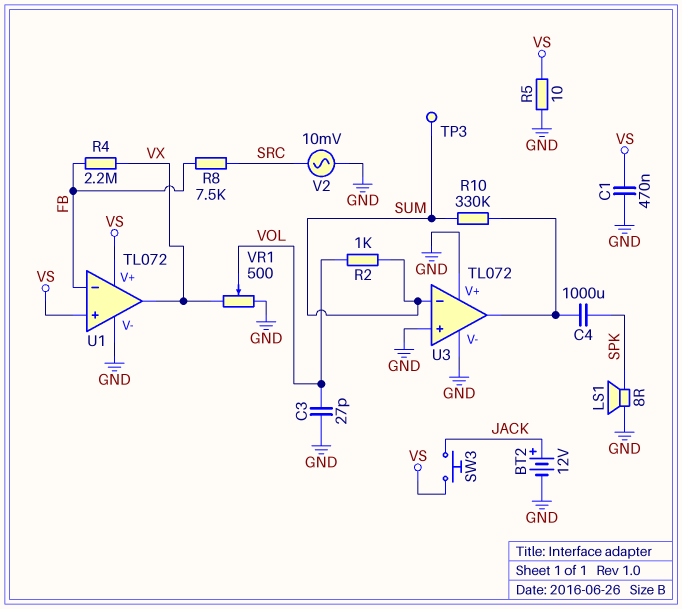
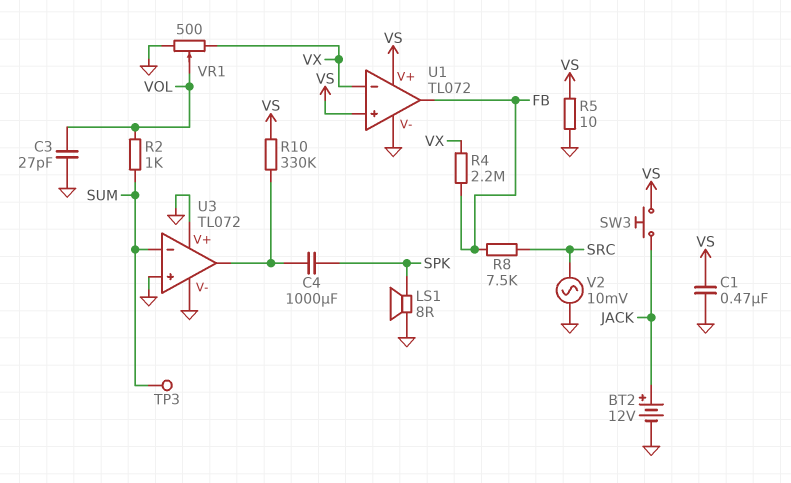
R10: 330k (SUM, U3/out) -> 330k (U3/out, VS)
U1 pin in-: FB -> VX
U1 pin out: VX -> FB

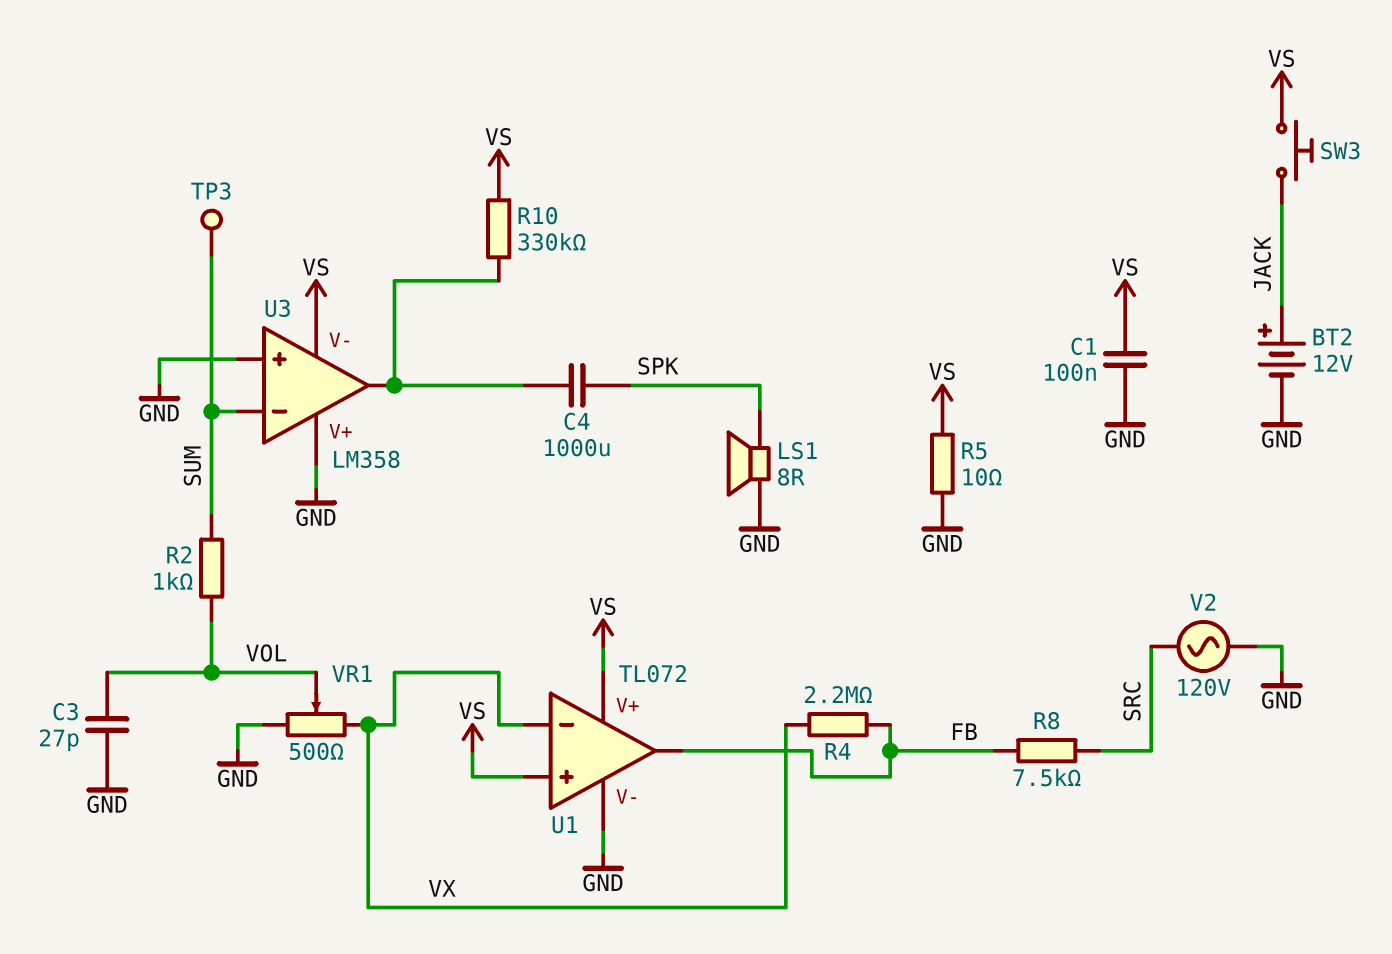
C1: 470nF (GND, VS) -> 100nF (GND, VS)
U3: TL072 -> LM358
U3 pin V-: GND -> VS
V2: AC 10mV (GND, SRC) -> AC 120V (GND, SRC)

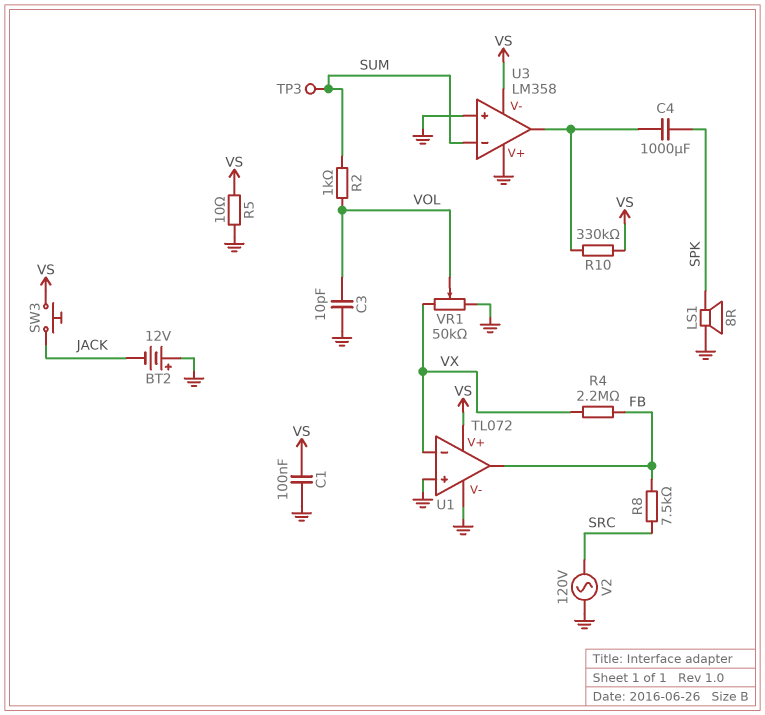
BT2: 12V (plus JACK, minus GND) -> 12V (plus GND, minus JACK)
C3: 27pF (GND, VOL) -> 10pF (GND, VOL)
U1 pin in+: VS -> GND
VR1: 500 (GND, VX, wiper VOL) -> 50k (GND, VX, wiper VOL)

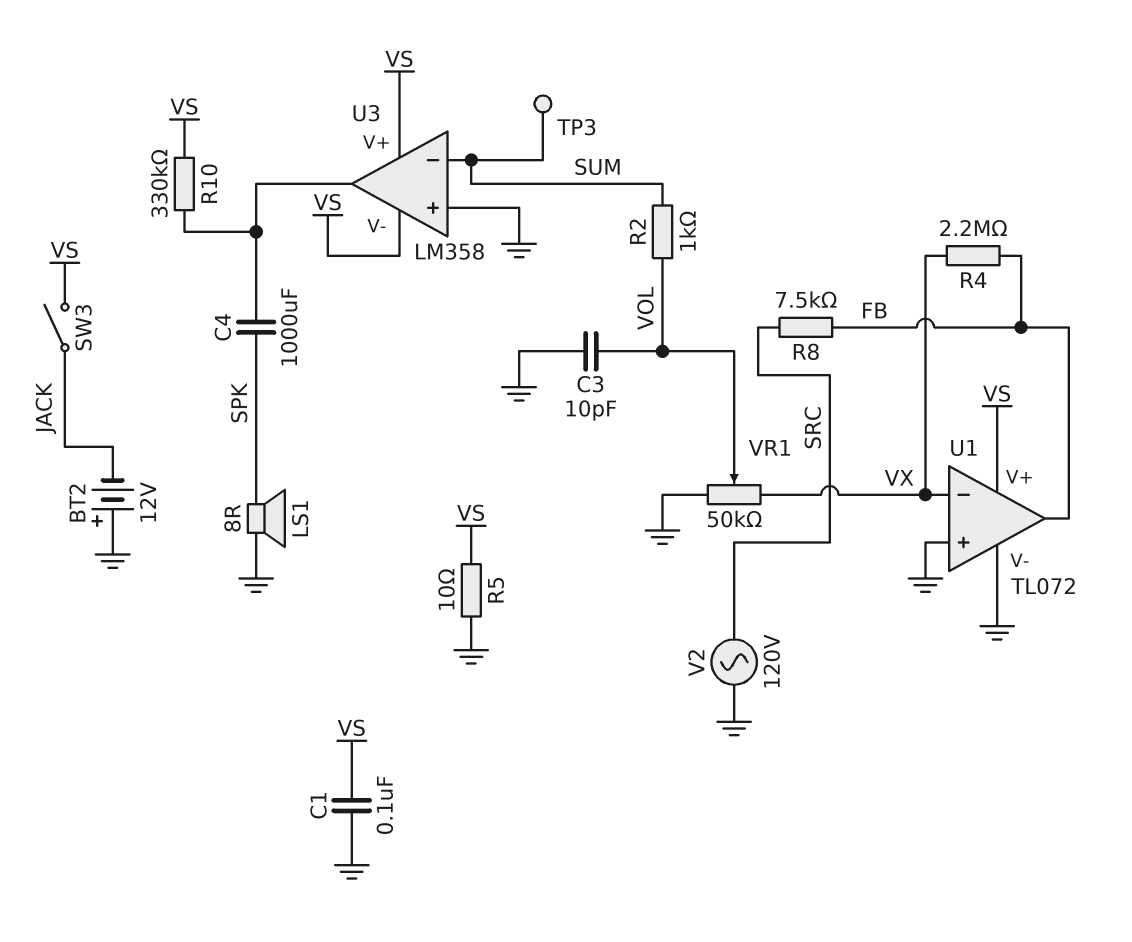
SW3: button (JACK, VS) -> switch (JACK, VS)
U3 pin V+: GND -> VS

